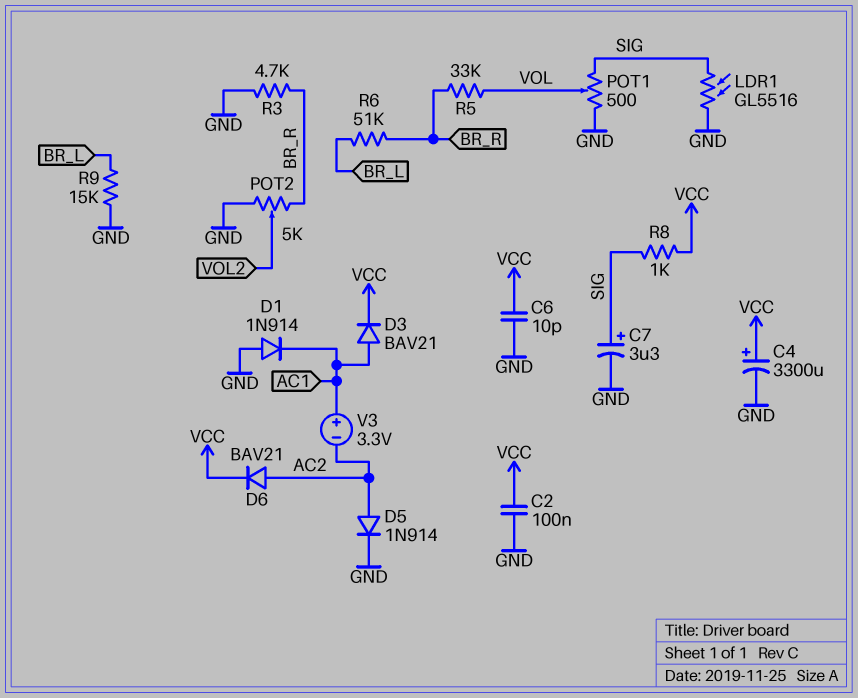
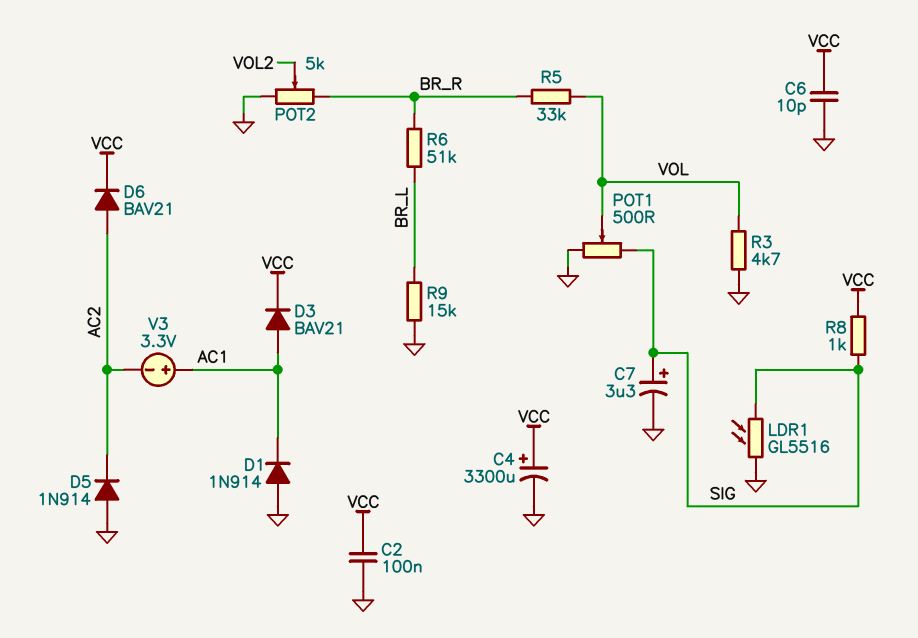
D5: diode 1N914 (A AC2, K GND) -> diode 1N914 (A GND, K AC2)
R3: 4.7k (BR_R, GND) -> 4.7k (GND, VOL)

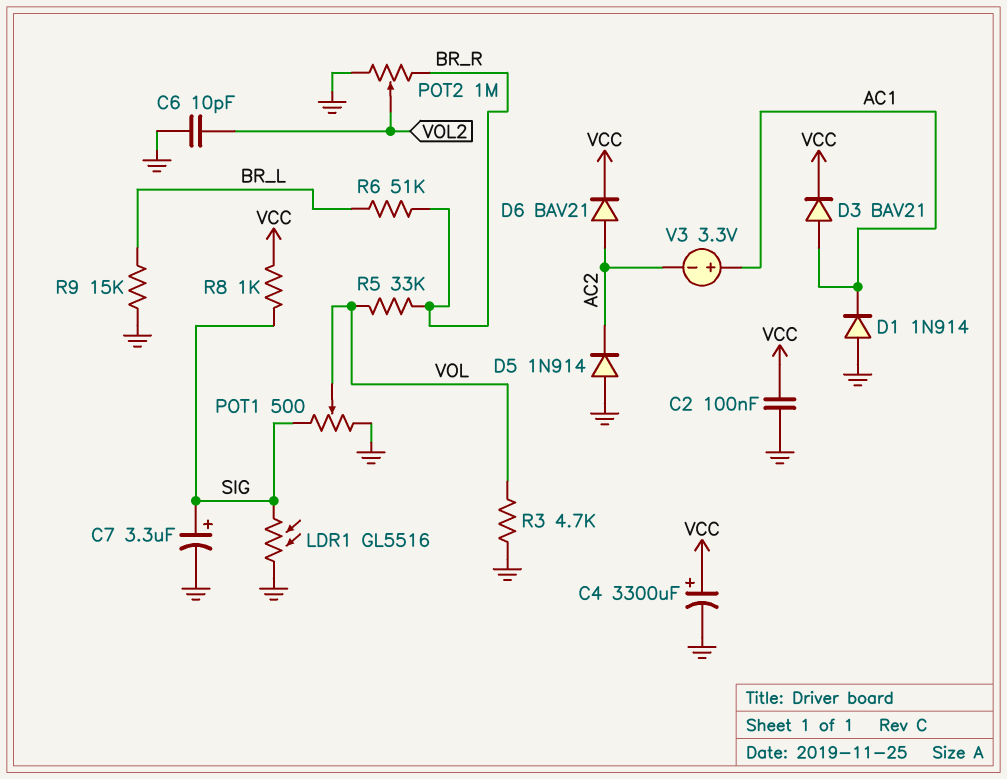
C6: 10pF (GND, VCC) -> 10pF (GND, VOL2)
POT2: 5k (BR_R, GND, wiper VOL2) -> 1M (BR_R, GND, wiper VOL2)

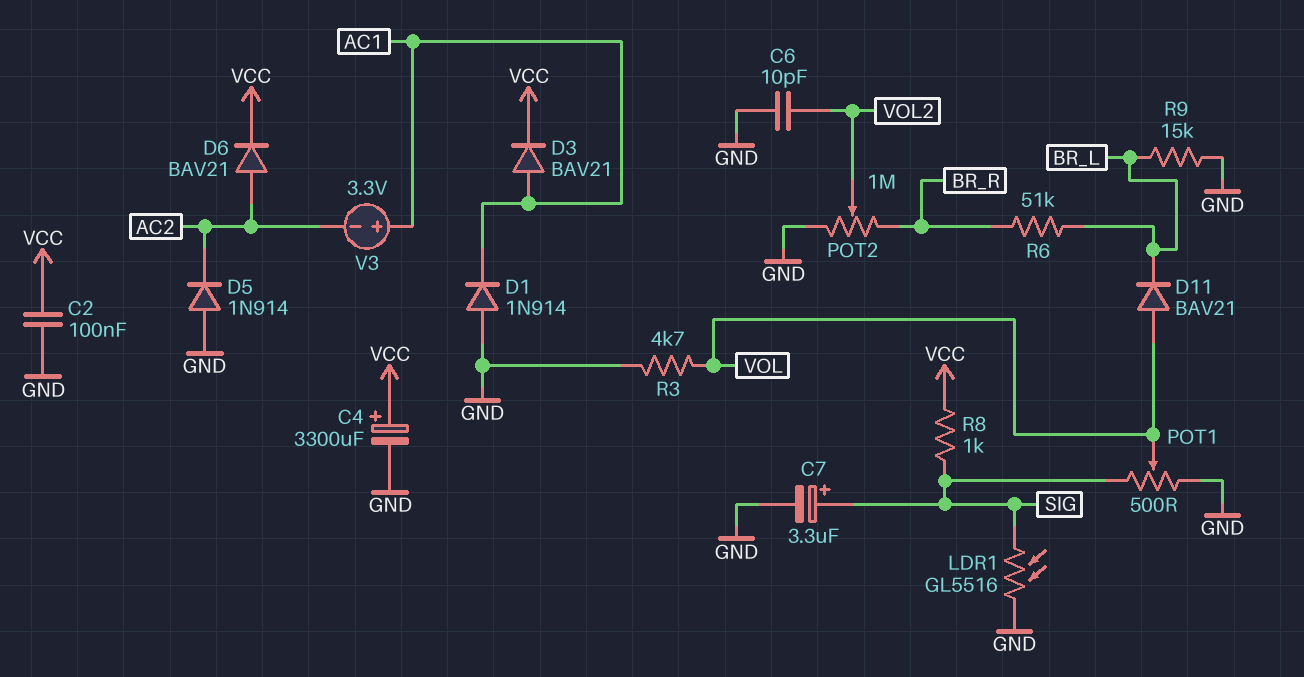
D11: none -> diode BAV21 (A VOL, K BR_L)
R5: 33k (BR_R, VOL) -> none

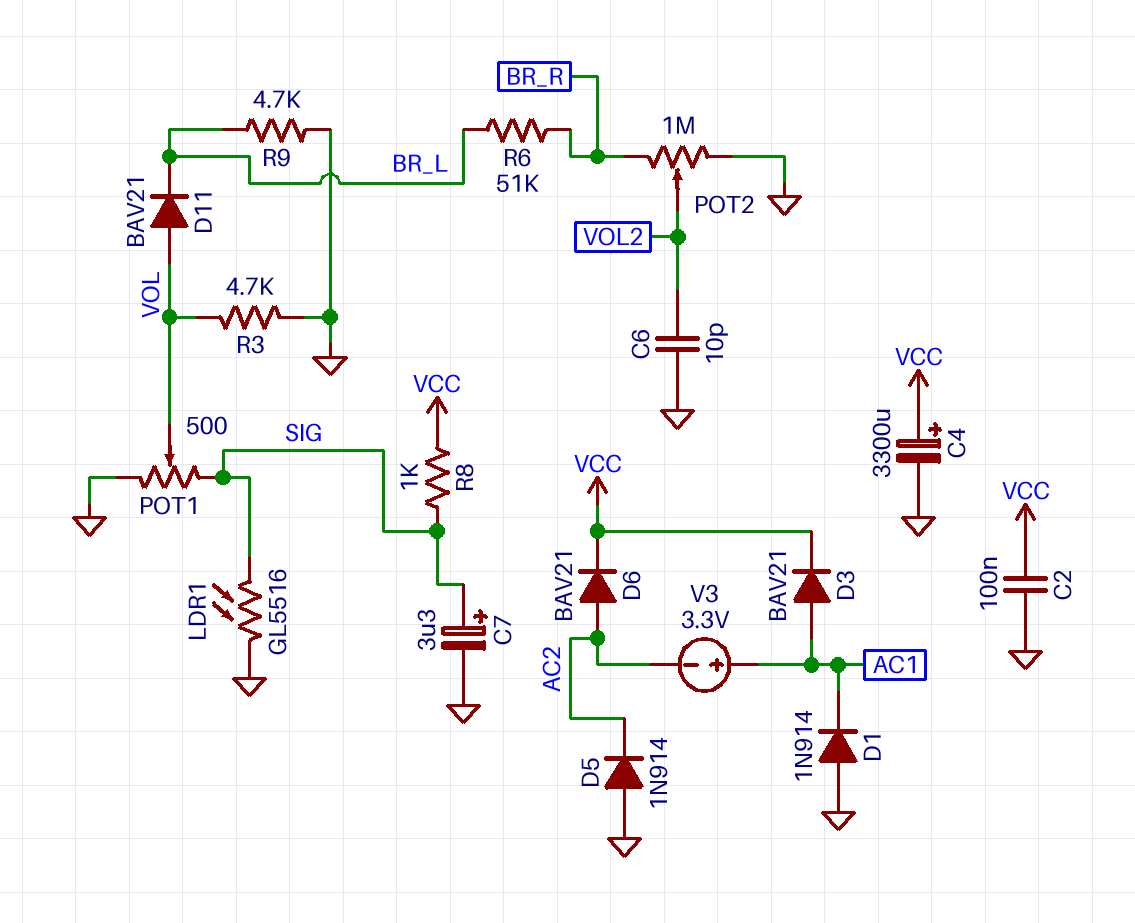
R9: 15k (BR_L, GND) -> 4.7k (BR_L, GND)

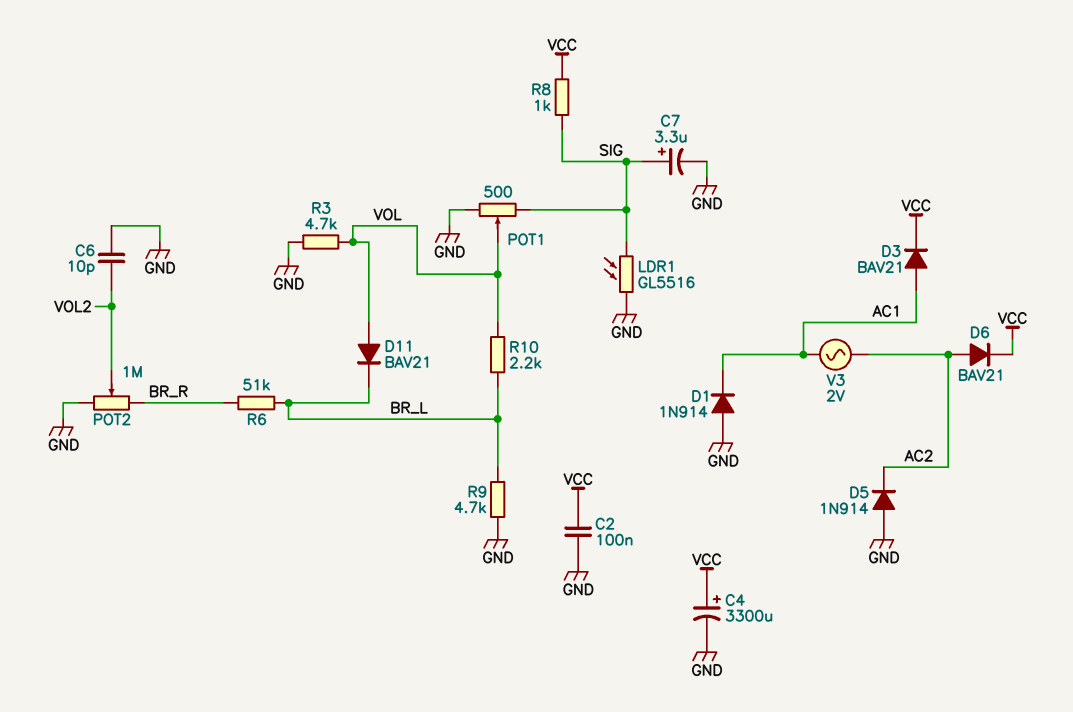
R10: none -> 2.2k (BR_L, VOL)
V3: 3.3V (plus AC1, minus AC2) -> AC 2V (AC1, AC2)

